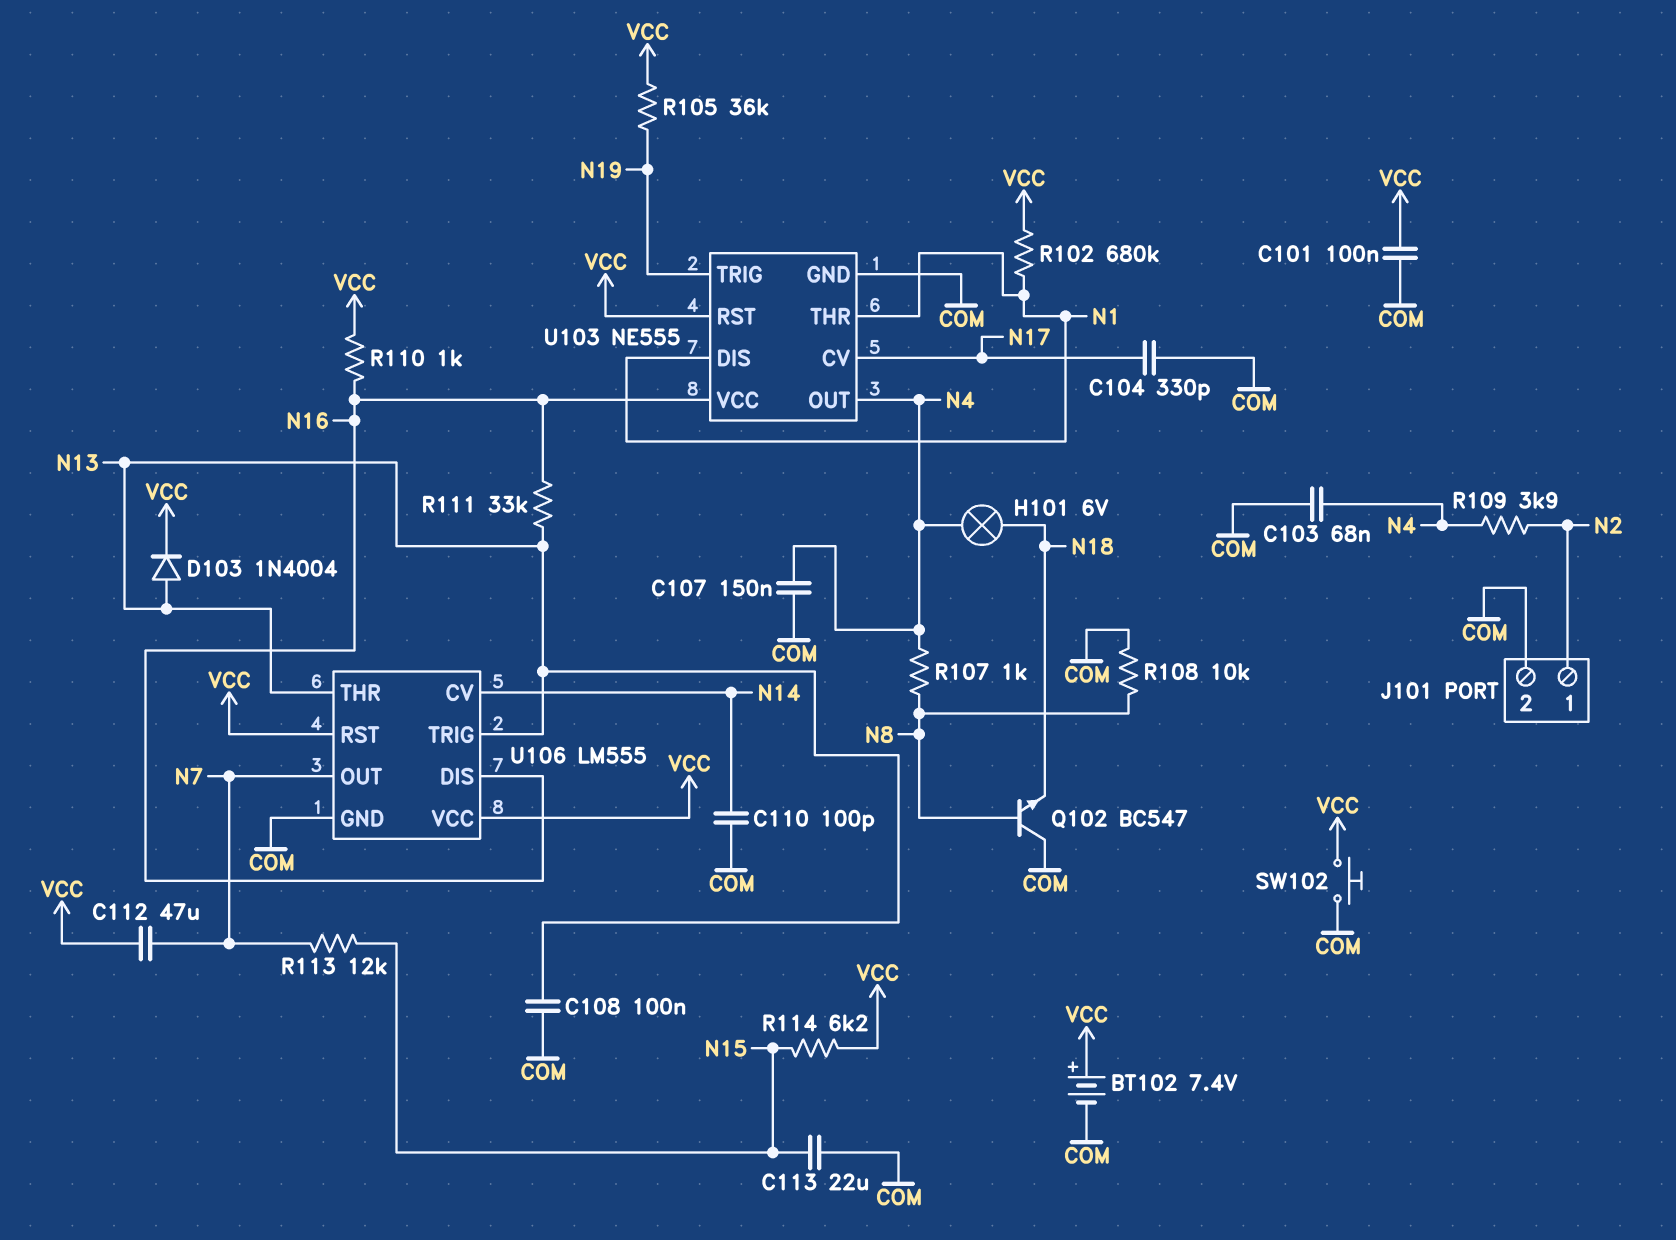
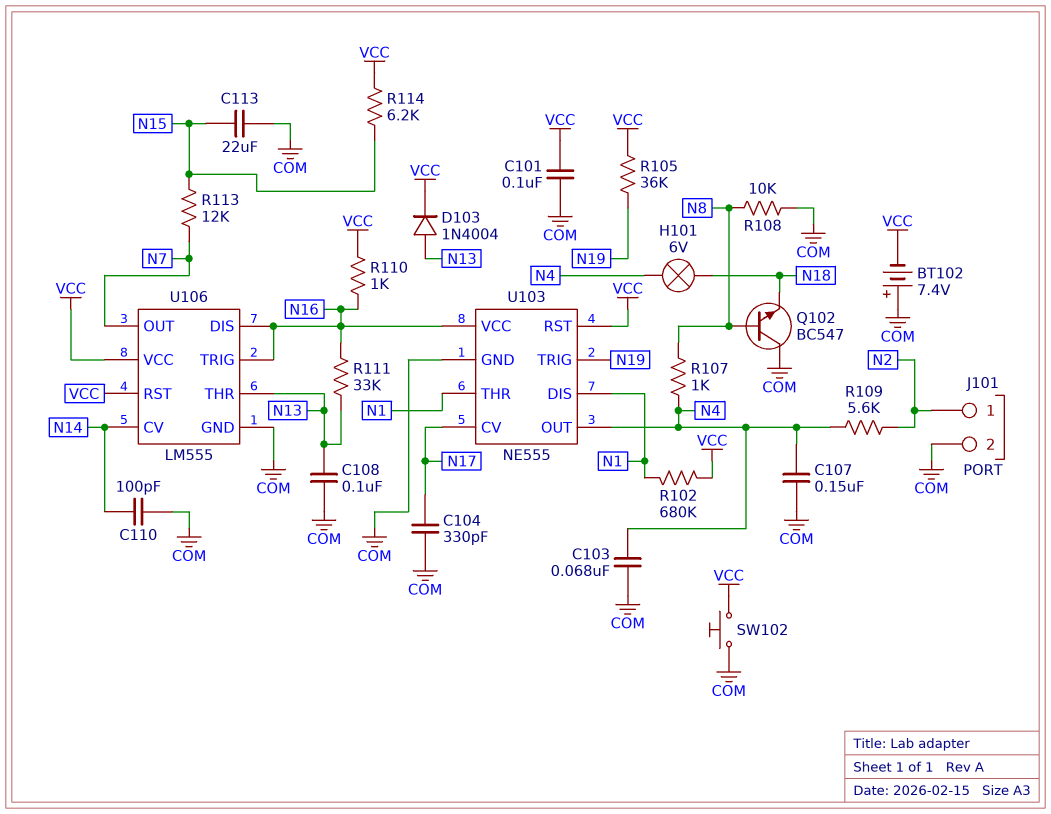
BT102: 7.4V (plus VCC, minus COM) -> 7.4V (plus COM, minus VCC)
C112: 47uF (N7, VCC) -> none
R109: 3.9k (N2, N4) -> 5.6k (N2, N4)
U106 pin TRIG: N13 -> N16

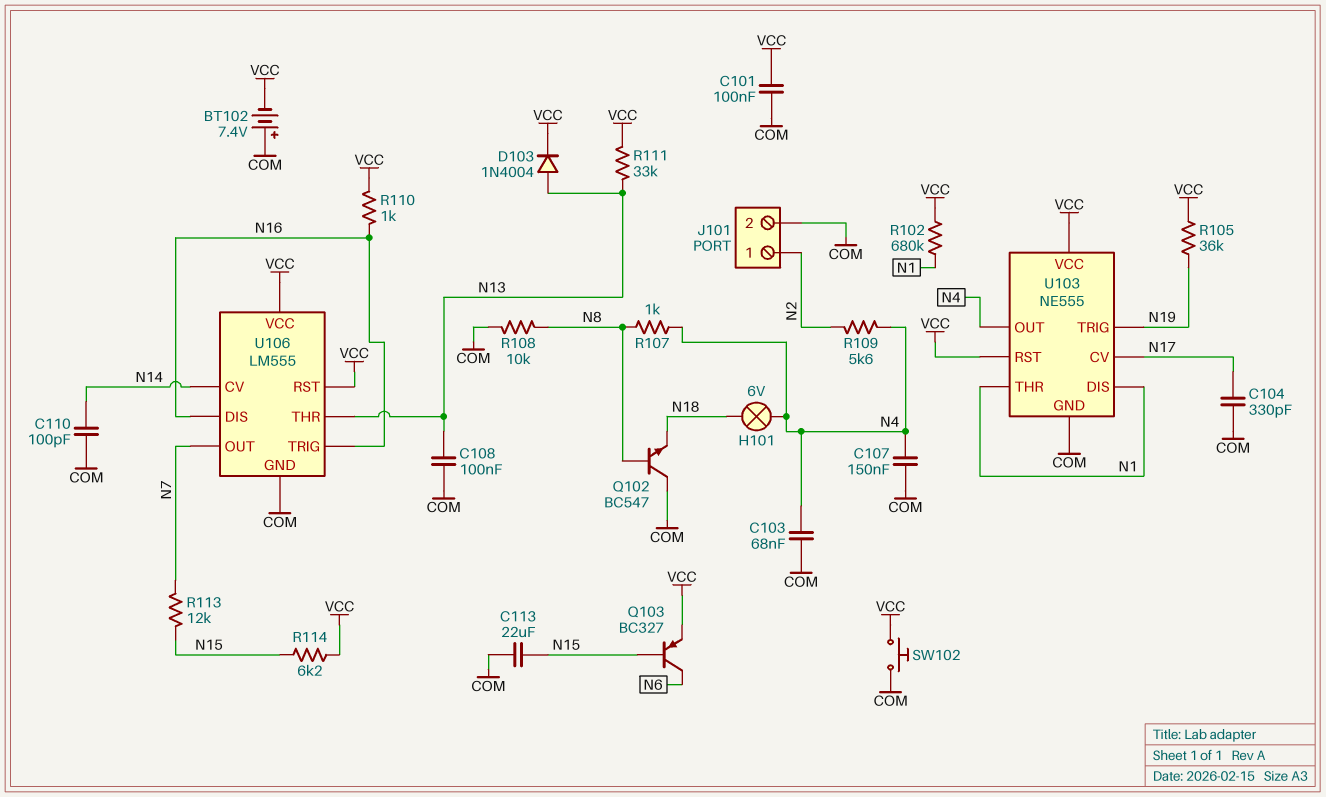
Q103: none -> PNP BC327 (B N15, C N6, E VCC)
R111: 33k (N13, N16) -> 33k (N13, VCC)
U103 pin VCC: N16 -> VCC

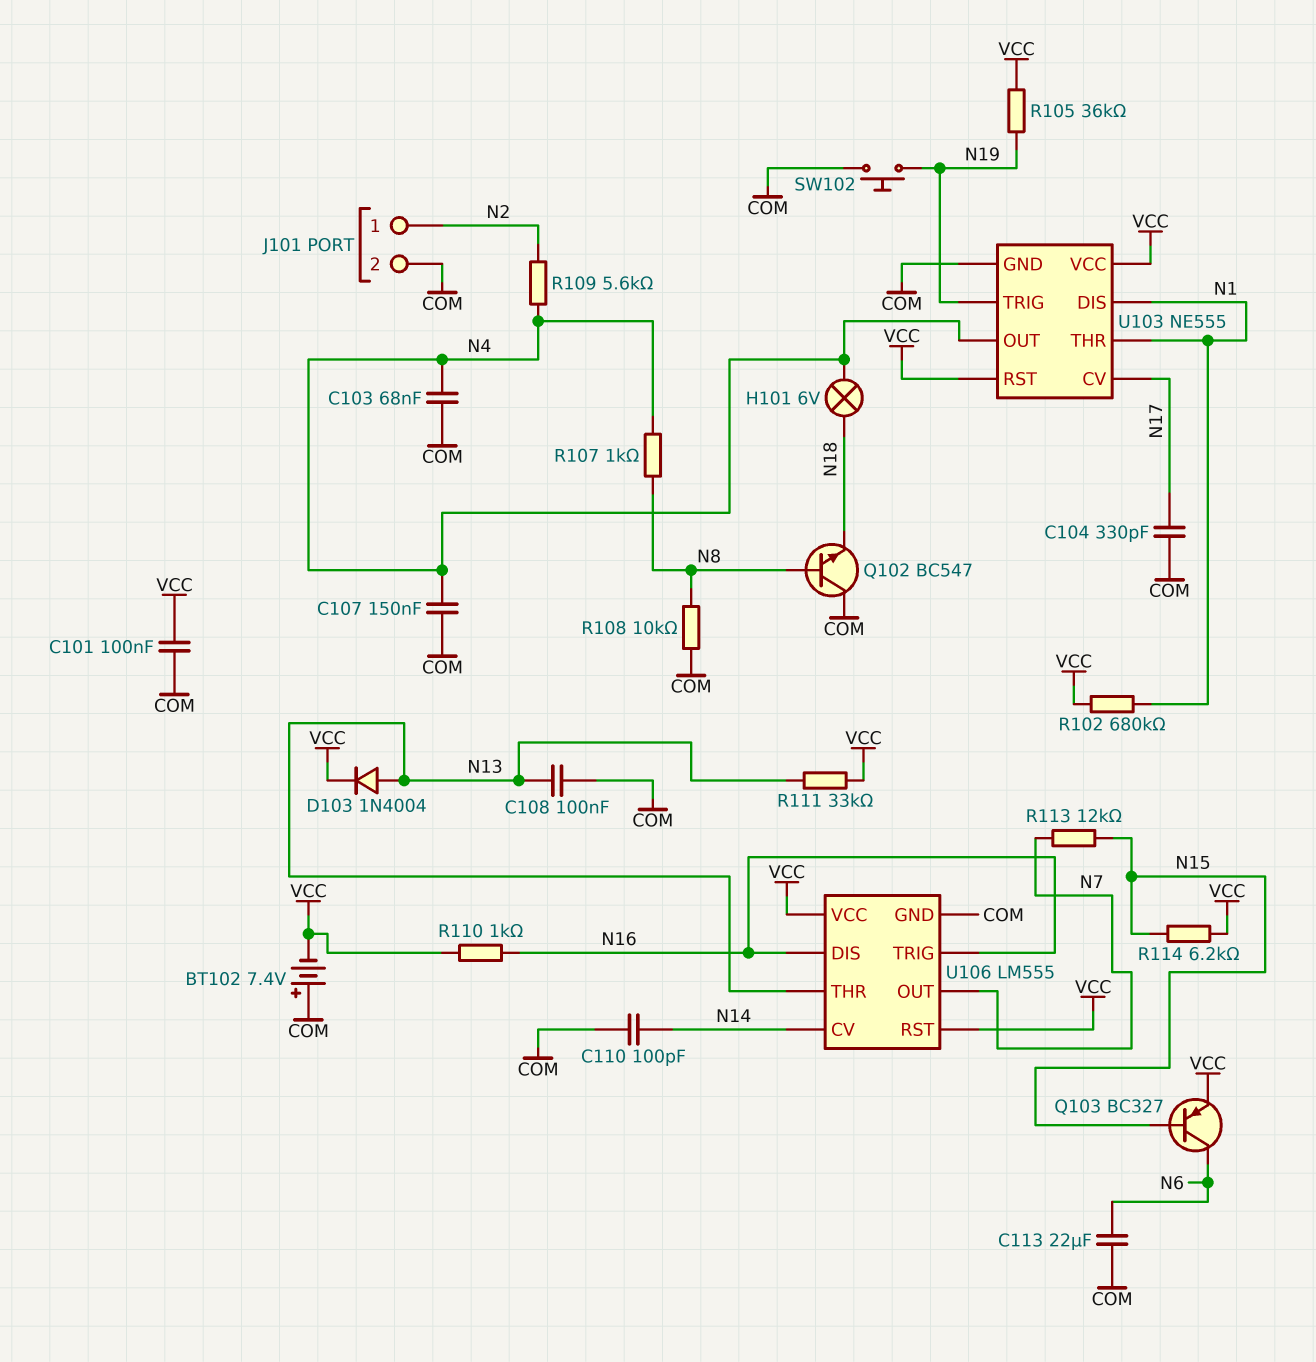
C113: 22uF (COM, N15) -> 22uF (COM, N6)
SW102: button (COM, VCC) -> button (COM, N19)

